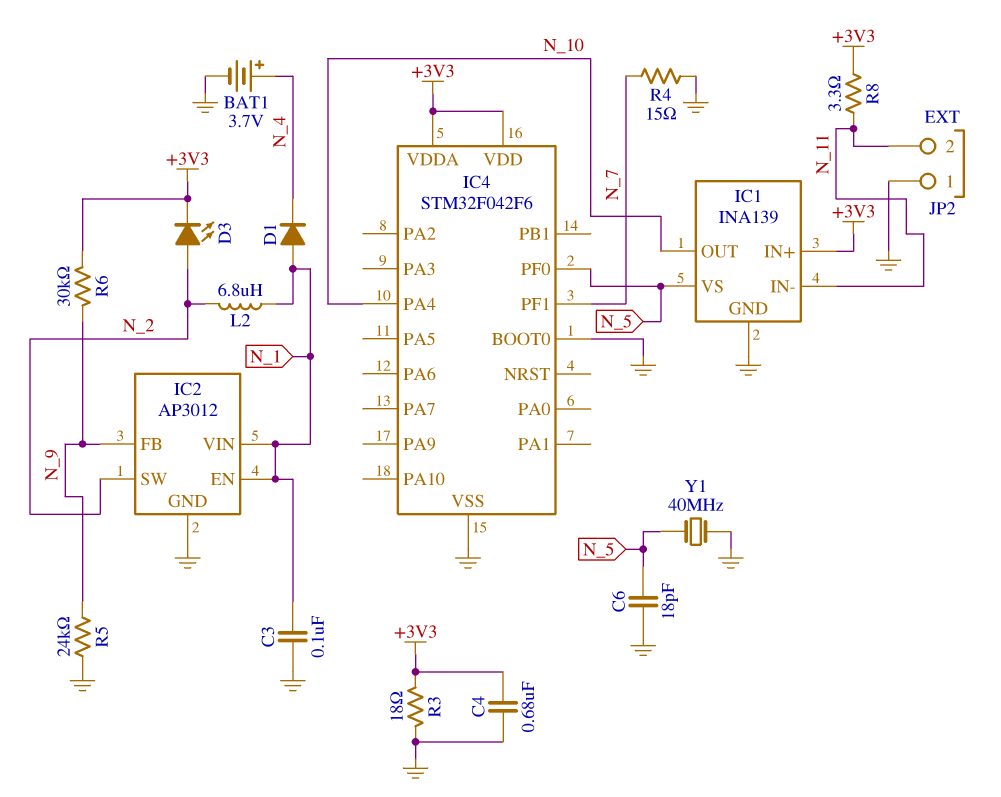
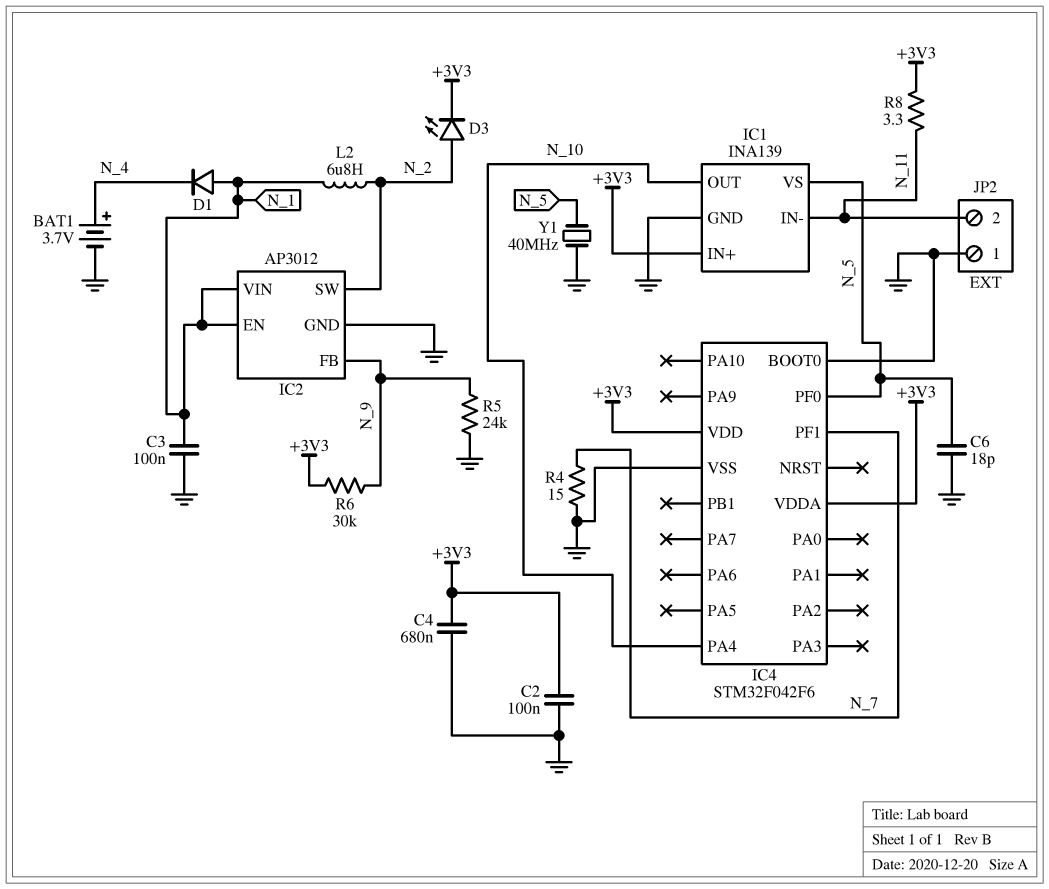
C2: none -> 100nF (+3V3, GND)
R3: 18 (+3V3, GND) -> none

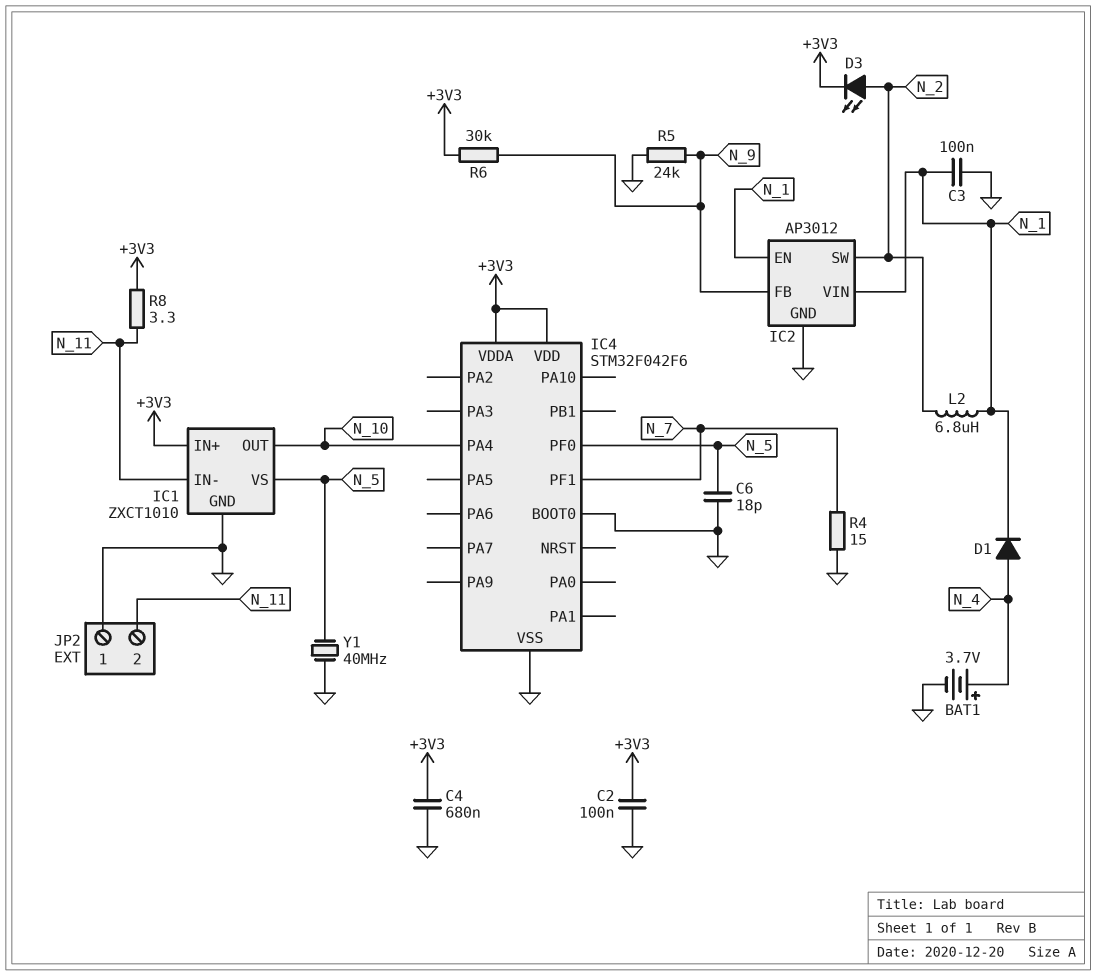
D1: diode (A N_1, K N_4) -> diode (A N_4, K N_1)
IC1: INA139 -> ZXCT1010

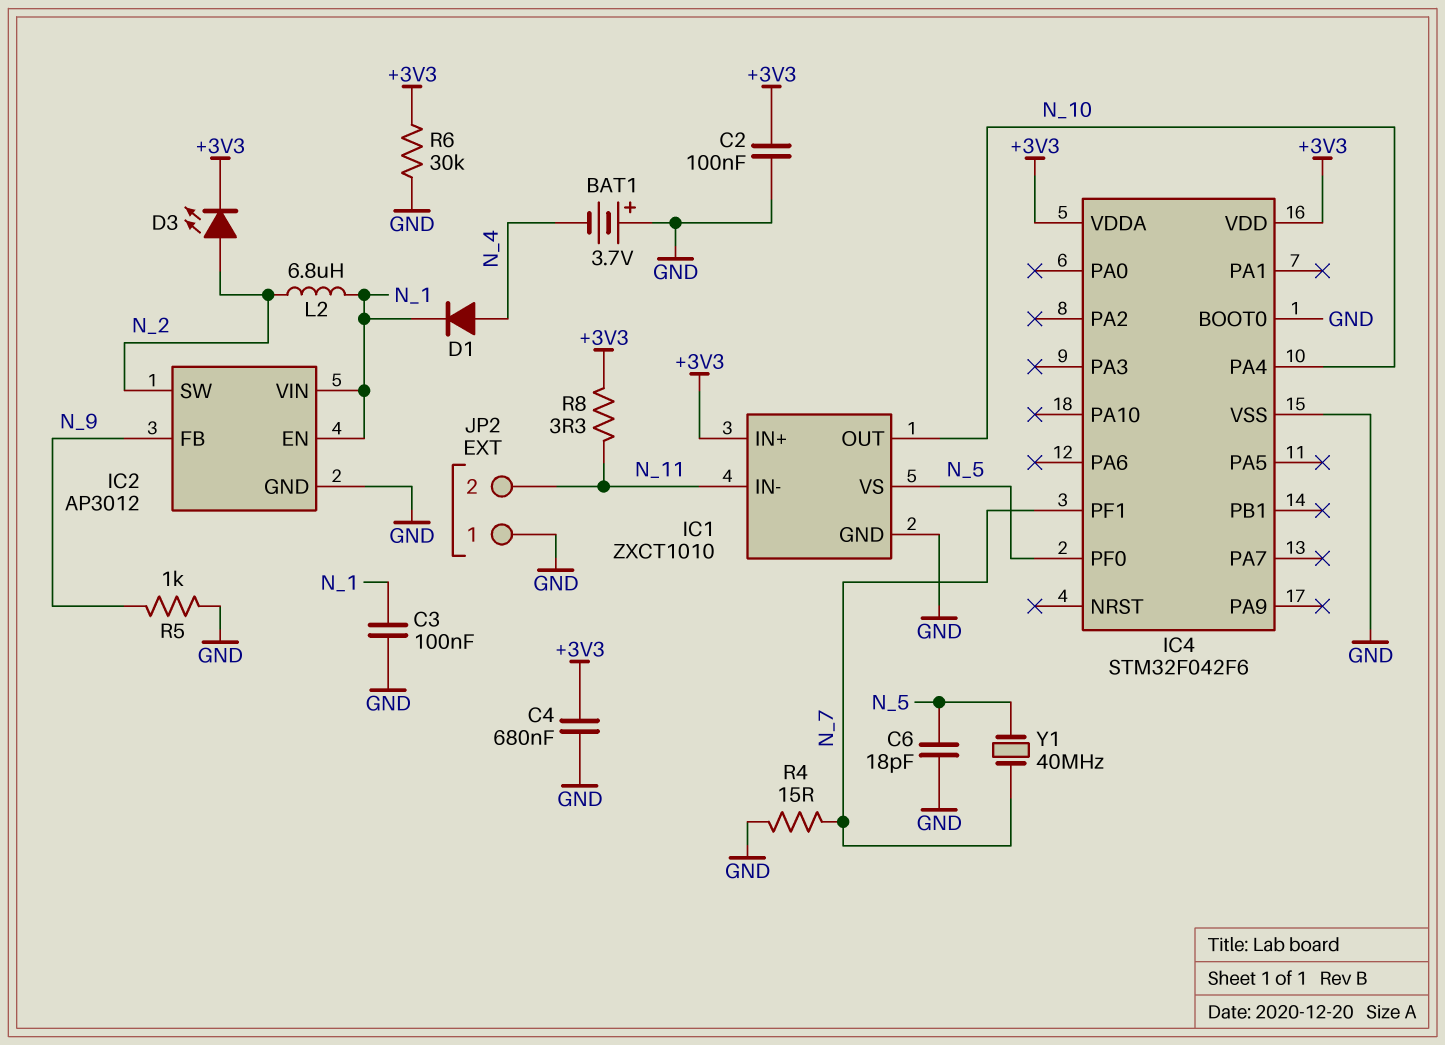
BAT1: 3.7V (plus N_4, minus GND) -> 3.7V (plus GND, minus N_4)
R5: 24k (GND, N_9) -> 1k (GND, N_9)
R6: 30k (+3V3, N_9) -> 30k (+3V3, GND)
Y1: 40MHz (GND, N_5) -> 40MHz (N_5, N_7)

